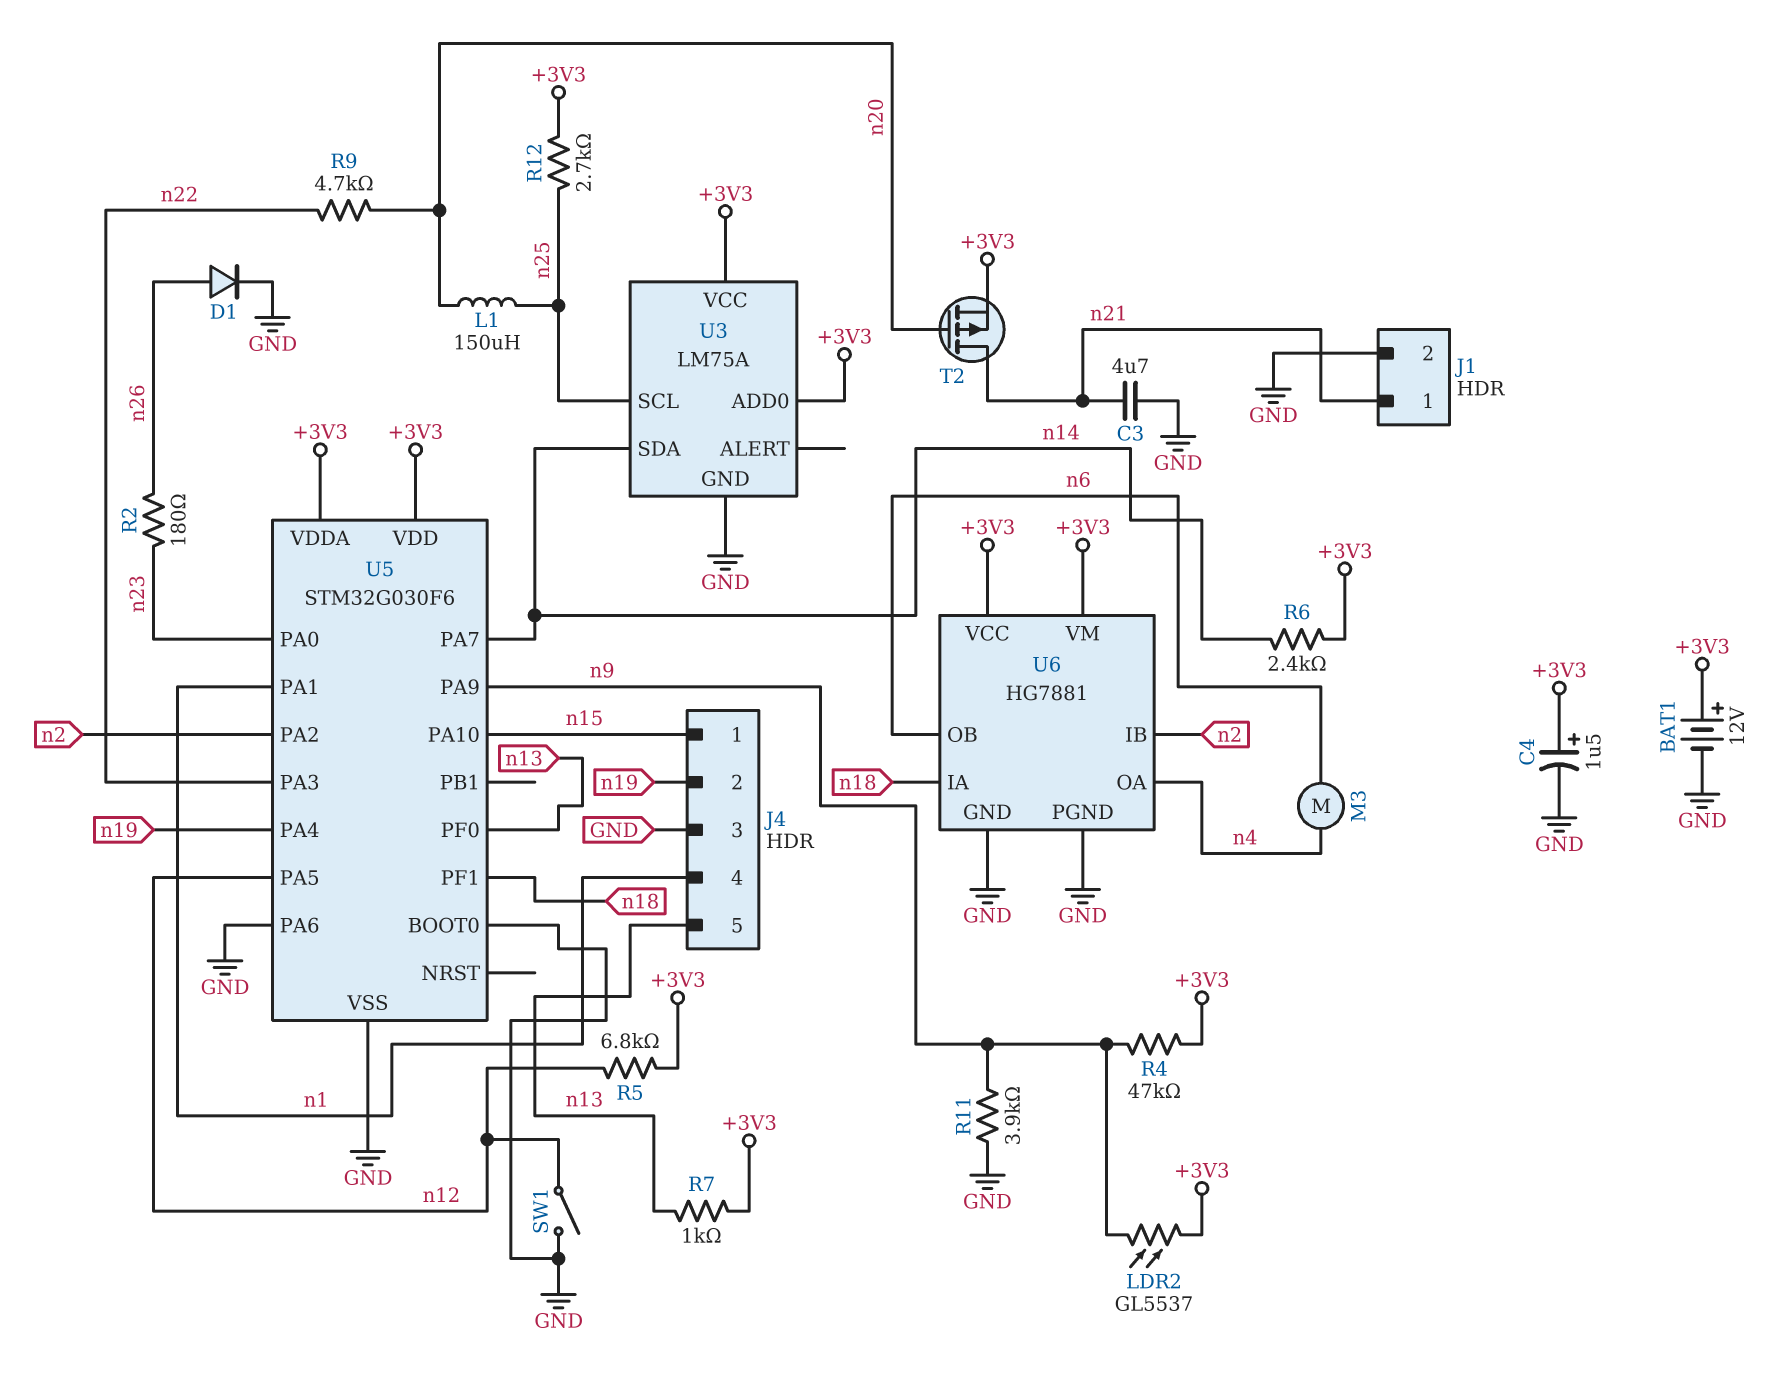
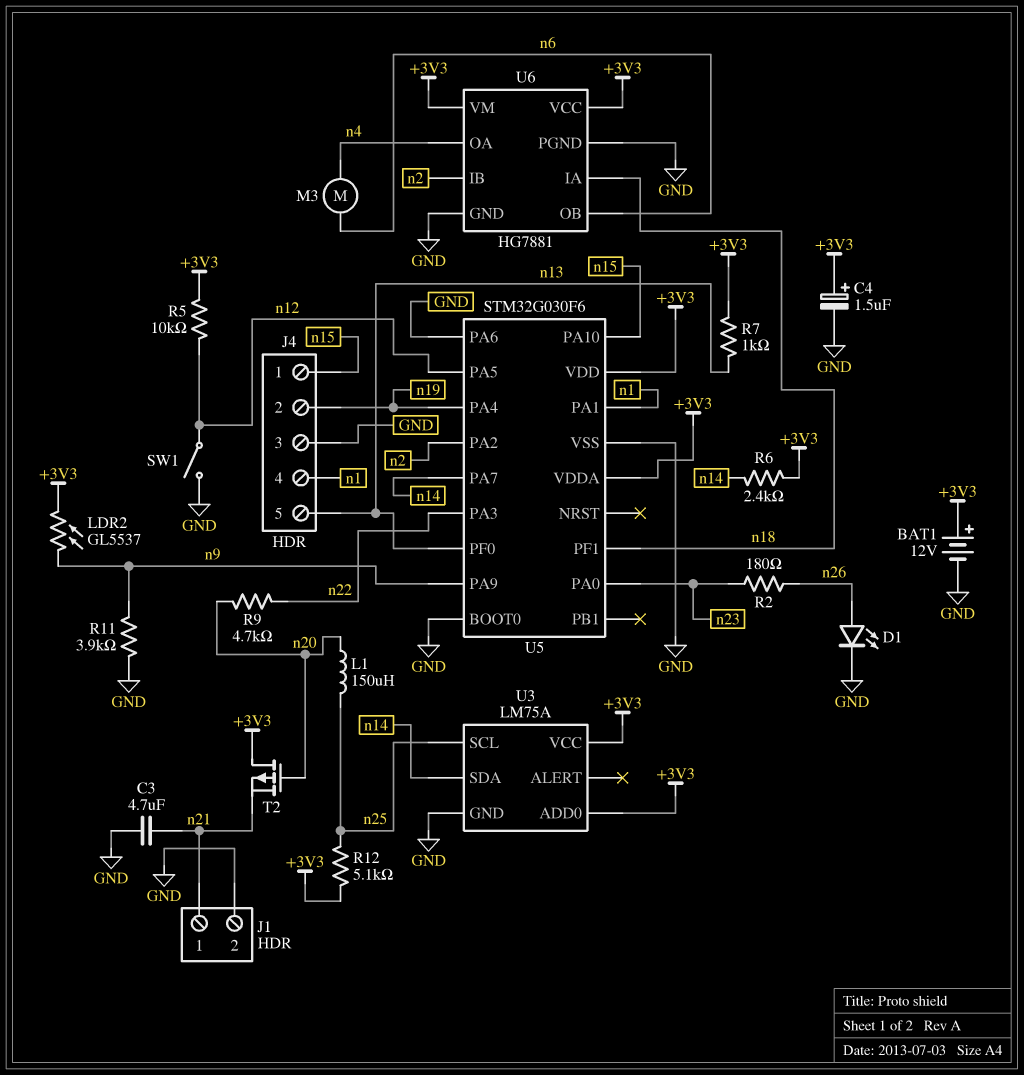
D1: diode (A n26, K GND) -> LED (A n26, K GND)
R4: 47k (+3V3, n9) -> none
R5: 6.8k (+3V3, n12) -> 10k (+3V3, n12)
R12: 2.7k (+3V3, n25) -> 5.1k (+3V3, n25)
T2: PMOS (G n20, D n21, S +3V3) -> PMOS (G n20, D +3V3, S n21)

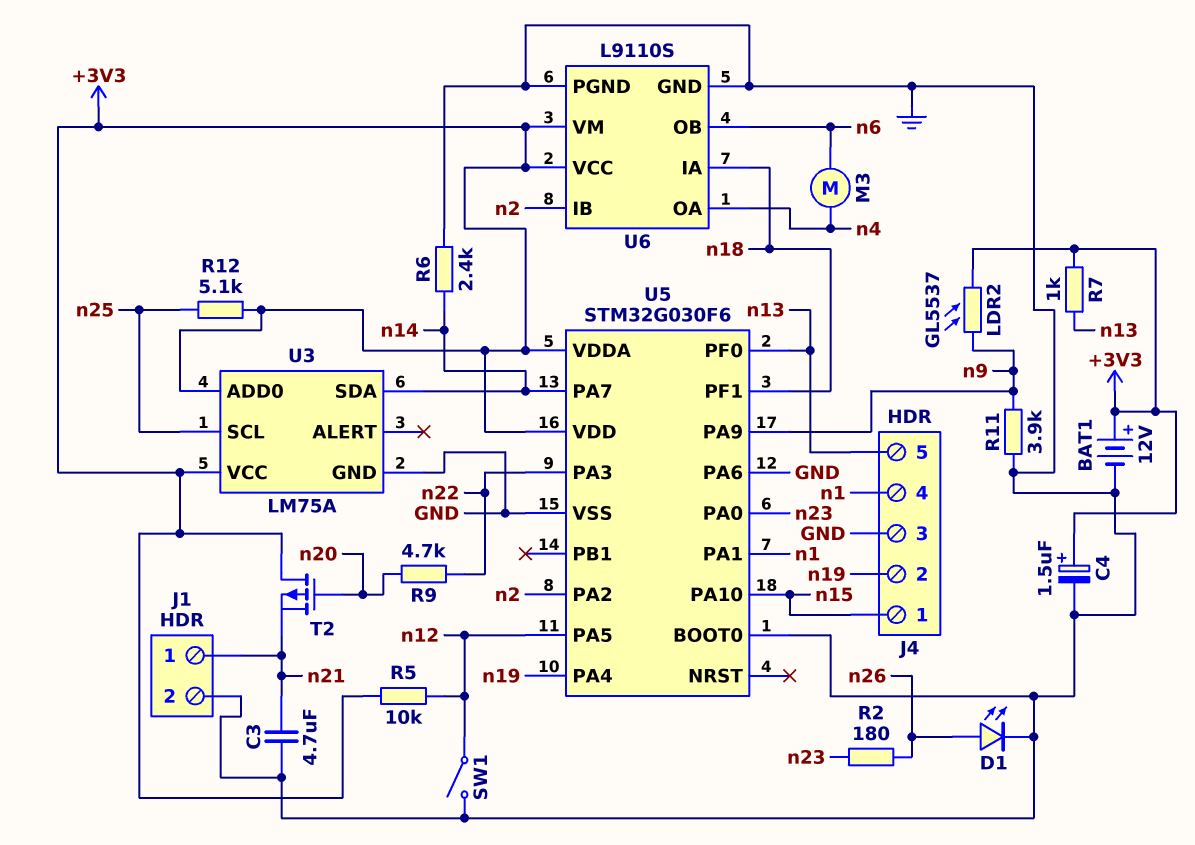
L1: 150uH (n20, n25) -> none
R6: 2.4k (+3V3, n14) -> 2.4k (GND, n14)
U6: HG7881 -> L9110S

